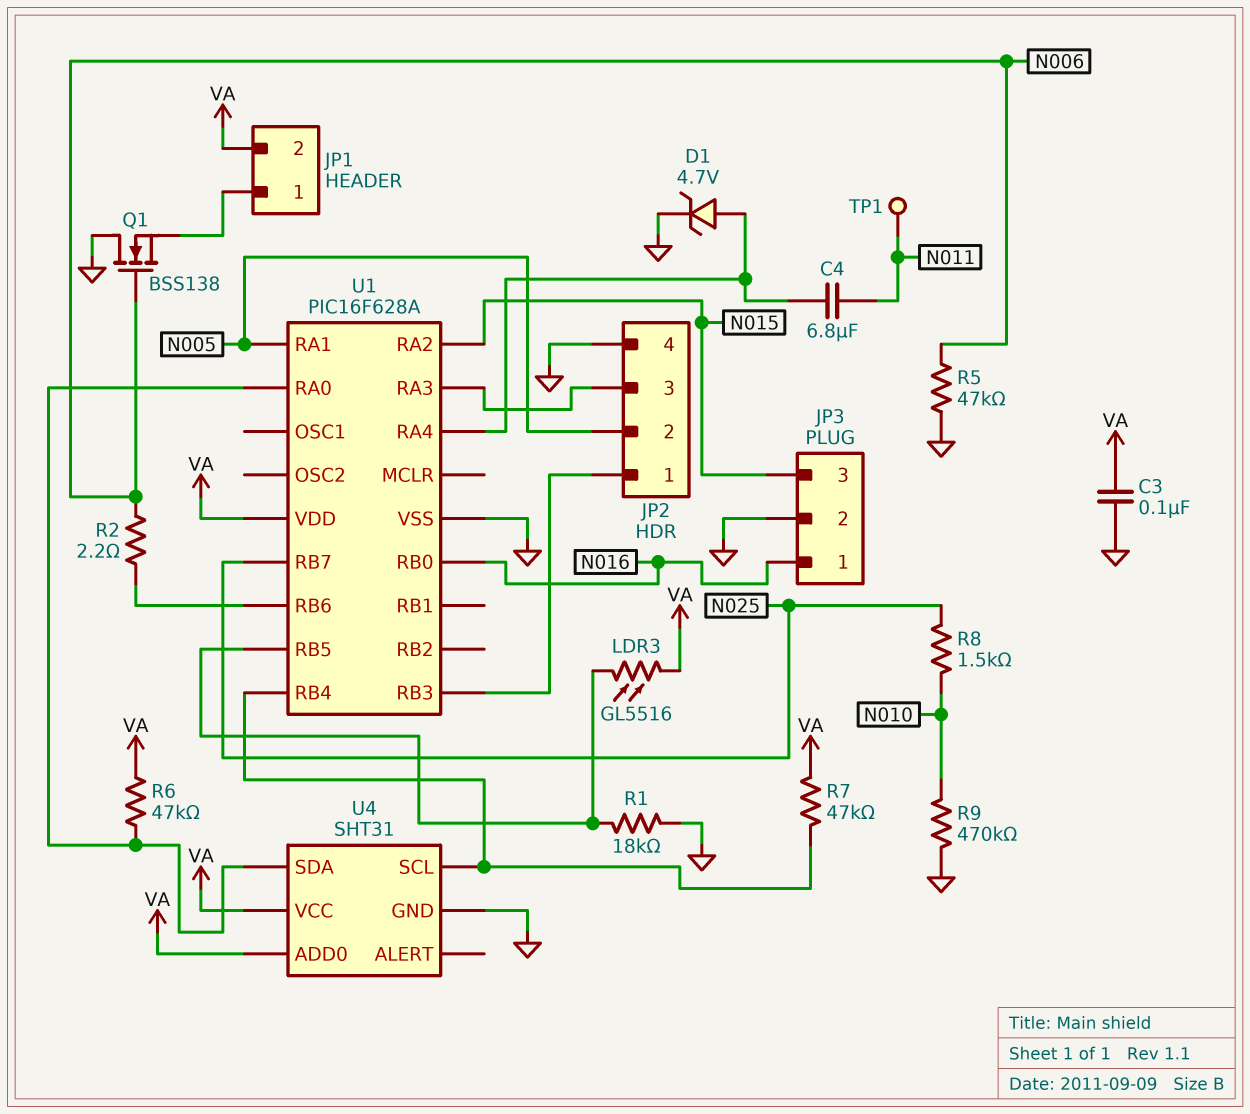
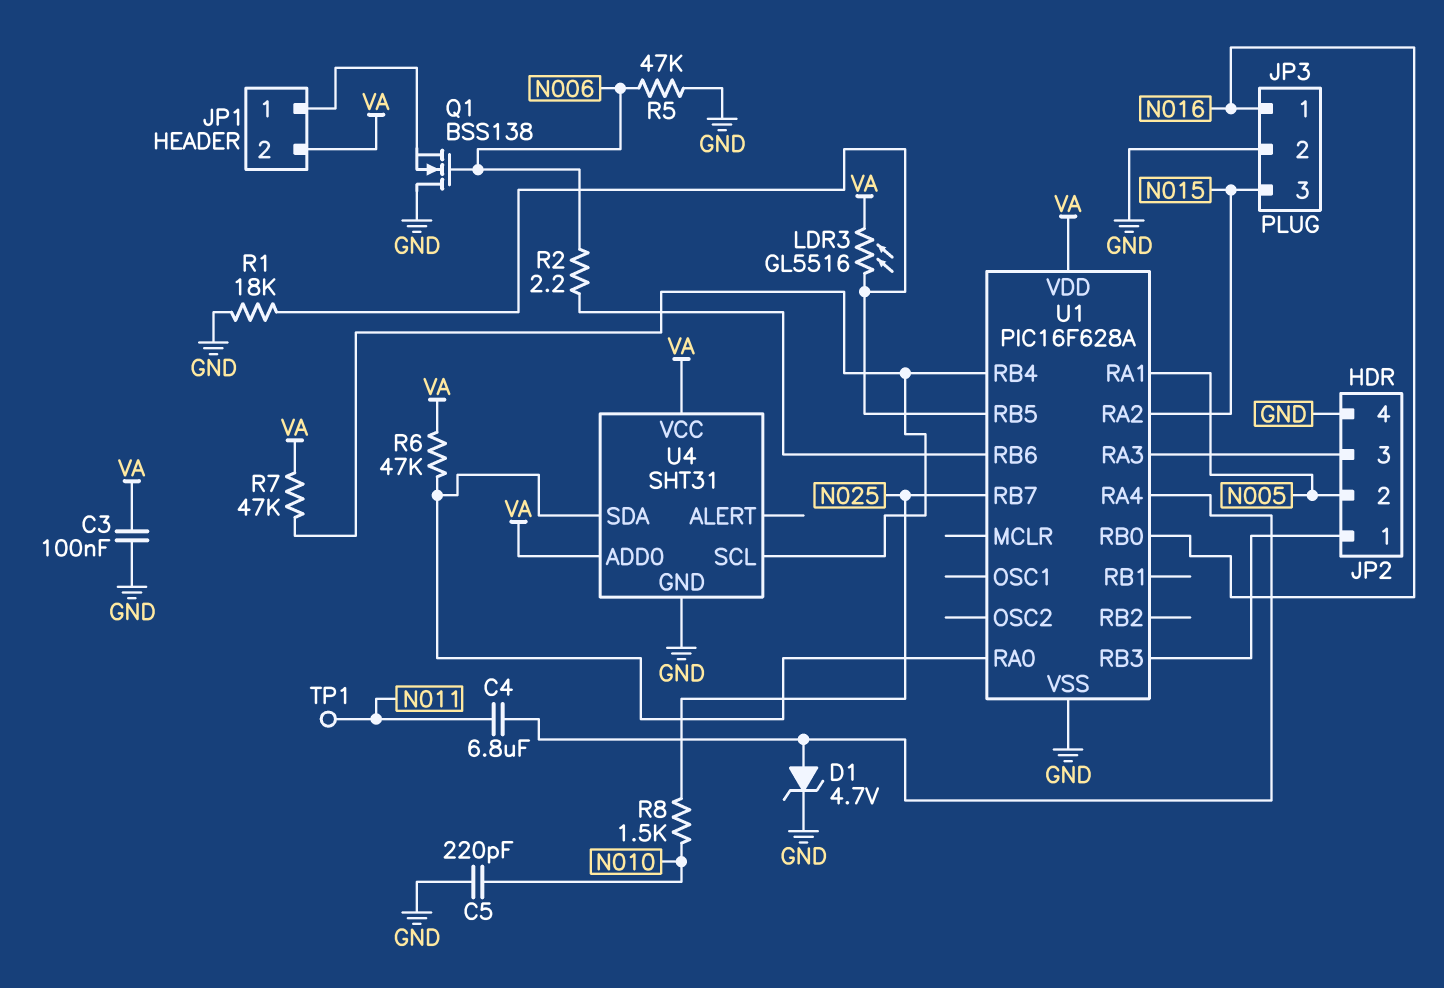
C5: none -> 220pF (GND, N010)
R9: 470k (GND, N010) -> none

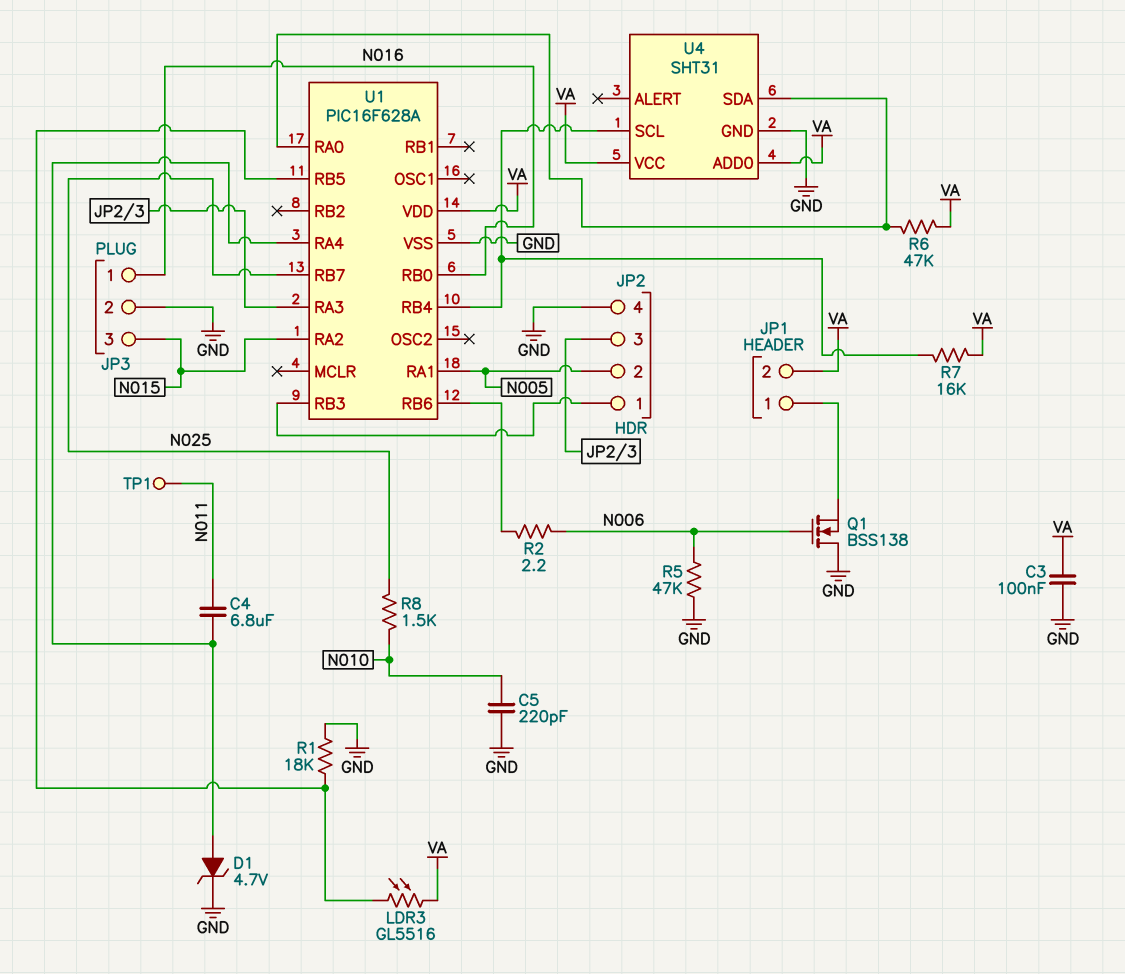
R7: 47k (U1/RB4, VA) -> 16k (U1/RB4, VA)

